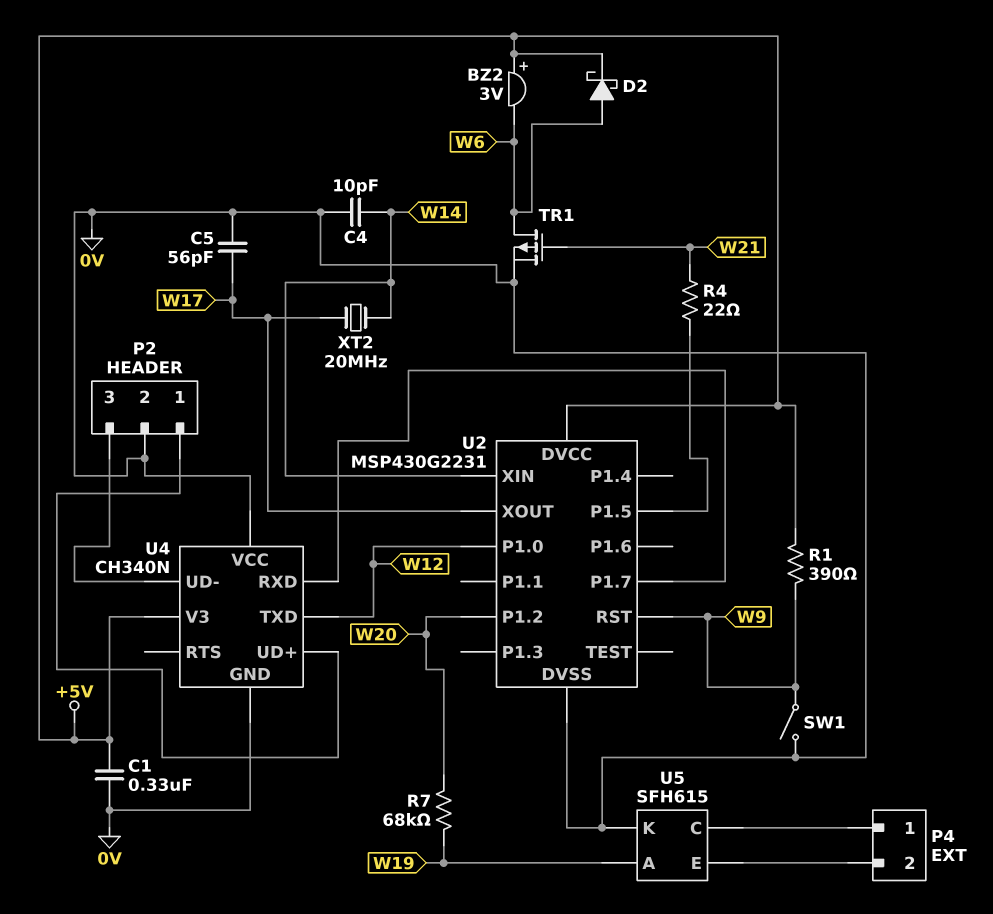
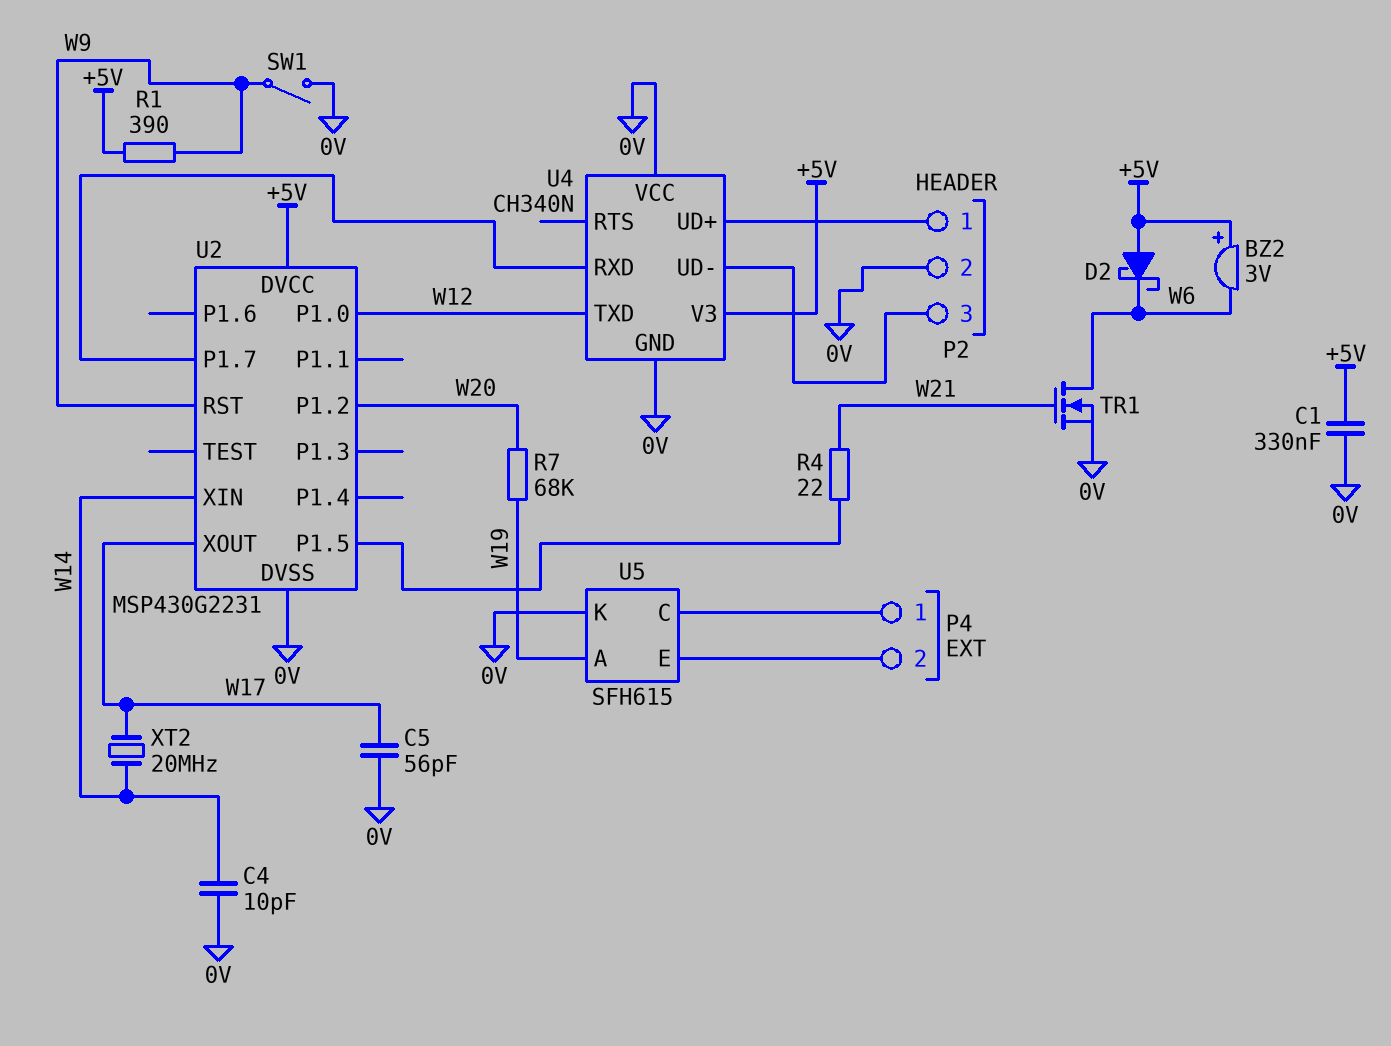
D2: schottky (A W6, K +5V) -> schottky (A +5V, K W6)
TR1: PMOS (G W21, D W6, S 0V) -> NMOS (G W21, D W6, S 0V)

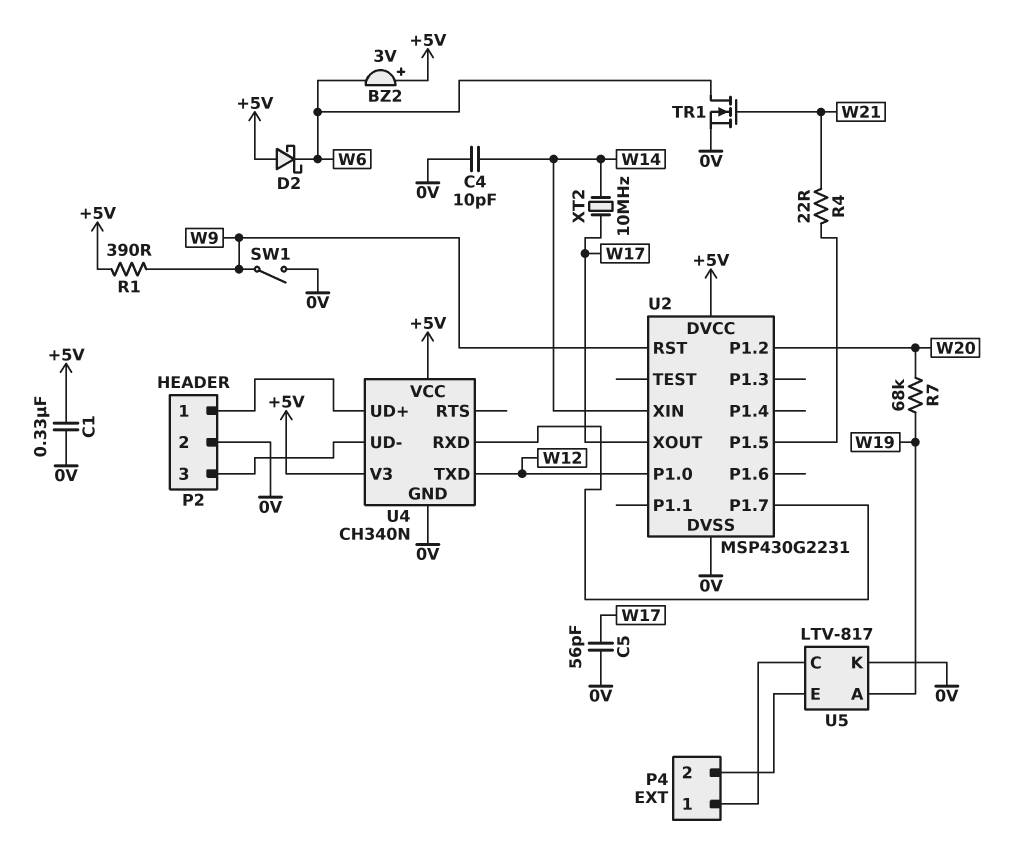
U4 pin VCC: 0V -> +5V
U5: SFH615 -> LTV-817
XT2: 20MHz (W14, W17) -> 10MHz (W14, W17)

